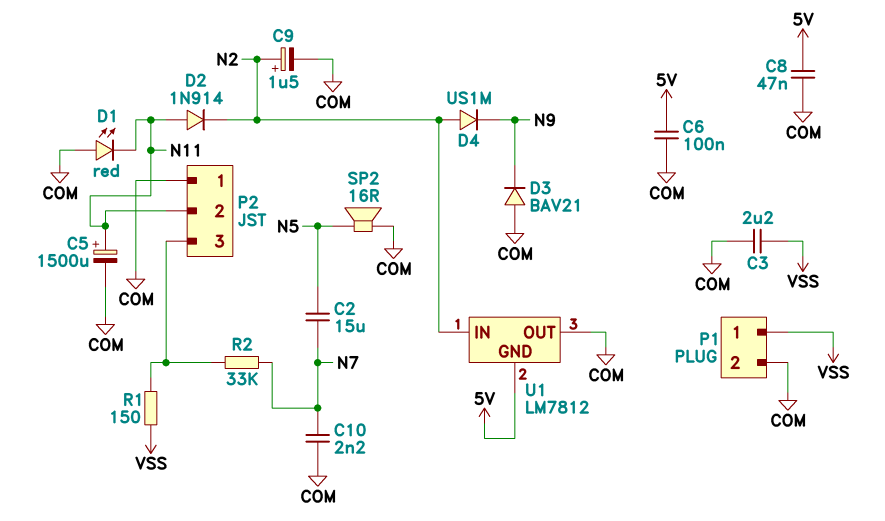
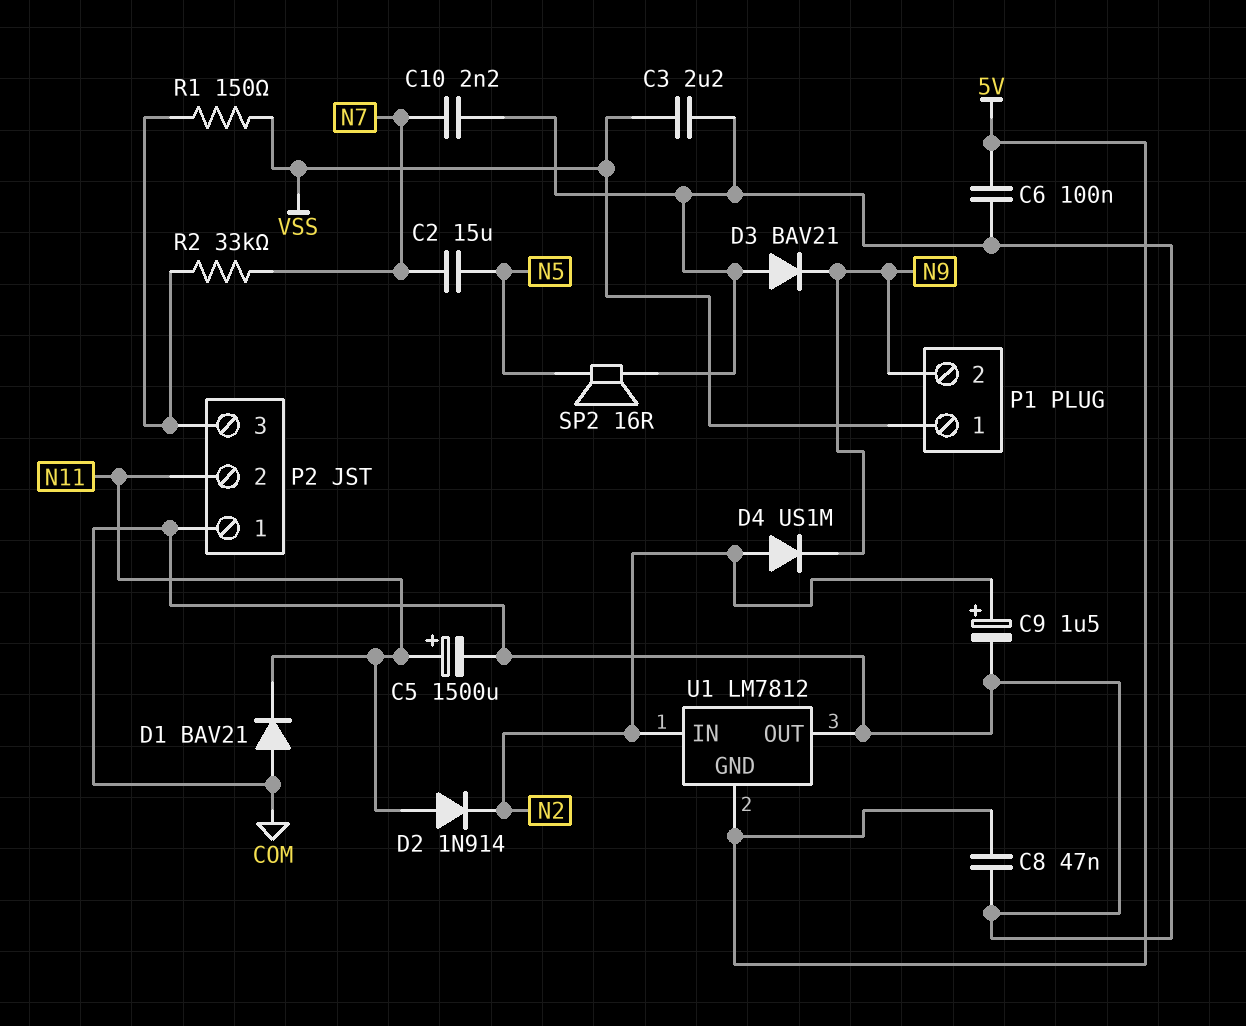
D1: LED red (A COM, K N11) -> diode BAV21 (A COM, K N11)
P1 pin 2: COM -> N9

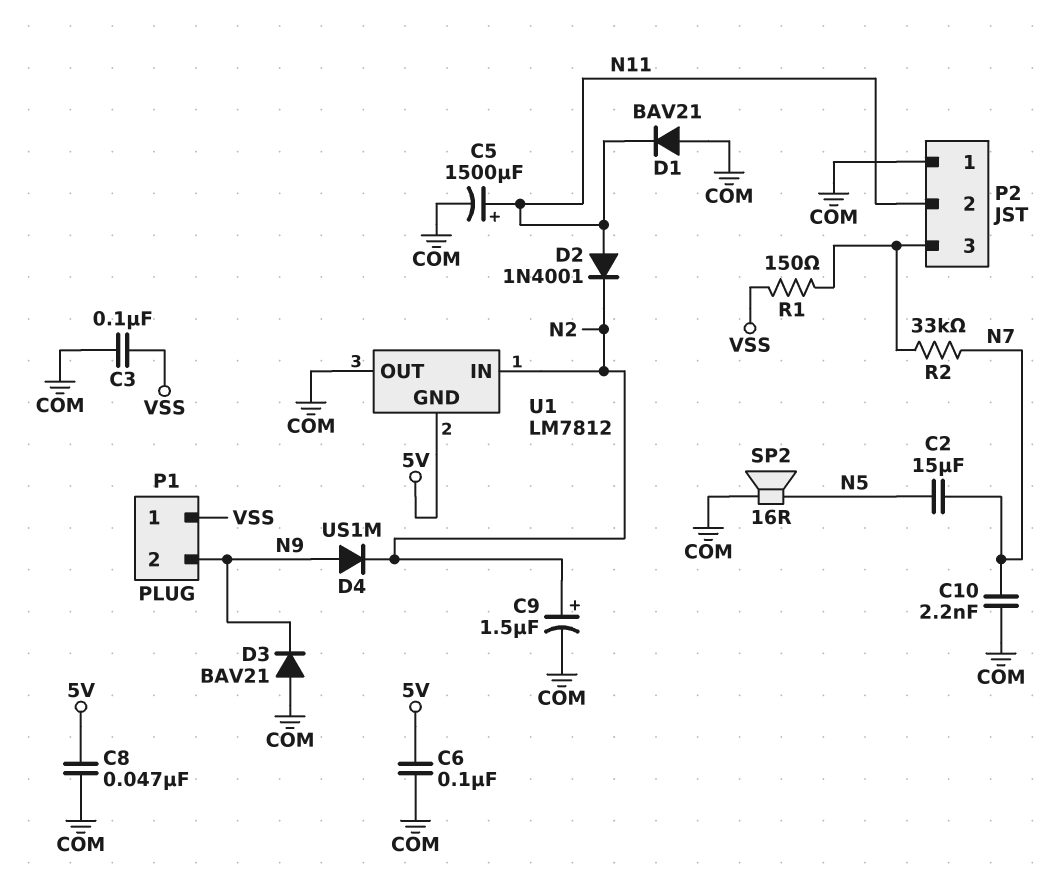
C3: 2.2uF (COM, VSS) -> 100nF (COM, VSS)
D2: diode 1N914 (A N11, K N2) -> diode 1N4001 (A N11, K N2)
D4: diode US1M (A N2, K N9) -> diode US1M (A N9, K N2)

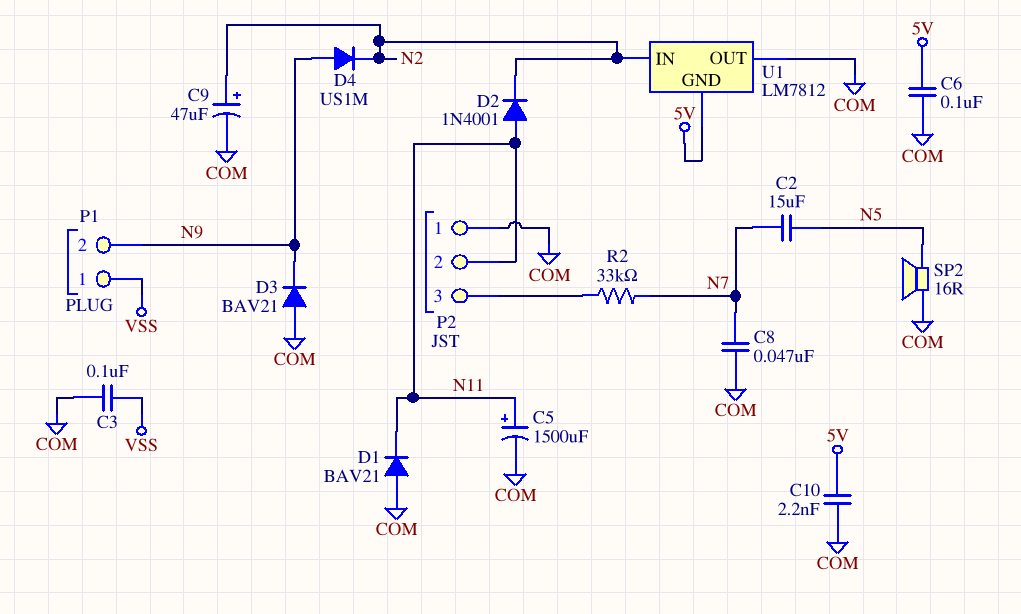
C8: 47nF (5V, COM) -> 47nF (COM, N7)
C9: 1.5uF (plus N2, minus COM) -> 47uF (plus N2, minus COM)
C10: 2.2nF (COM, N7) -> 2.2nF (5V, COM)
R1: 150 (P2/3, VSS) -> none

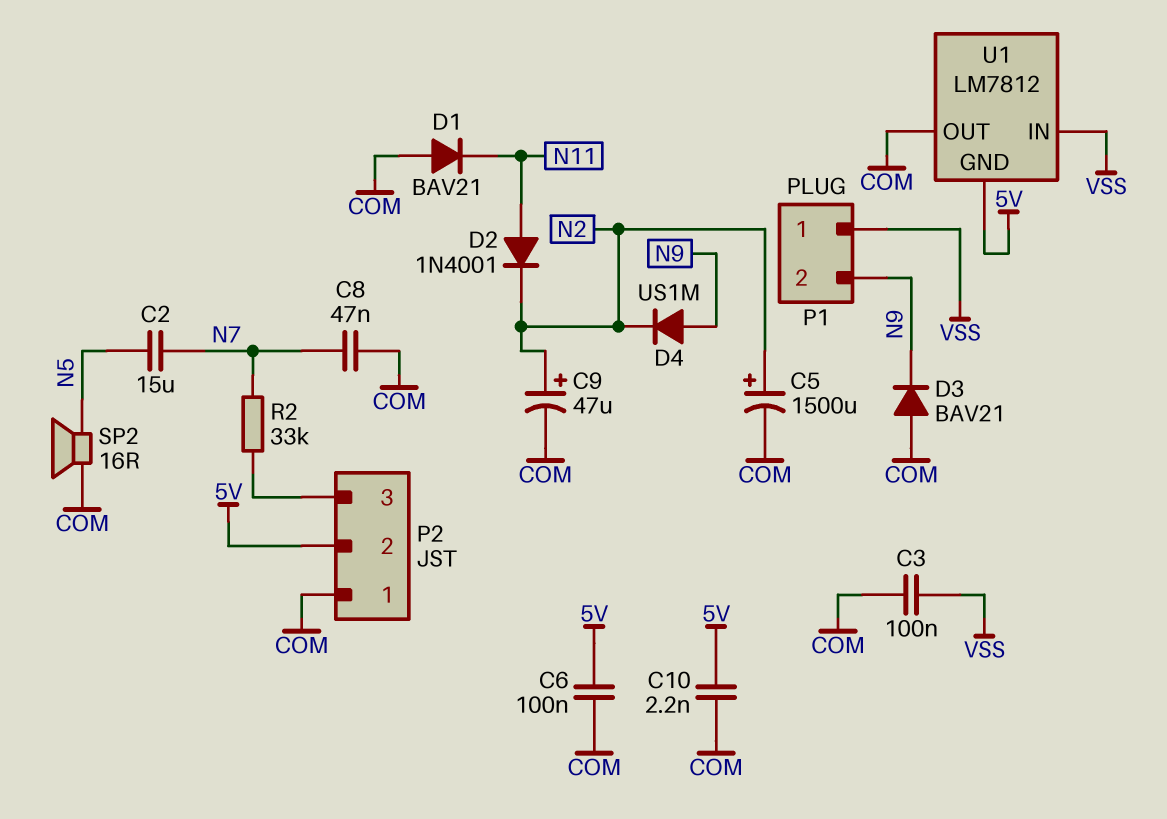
C5: 1500uF (plus N11, minus COM) -> 1500uF (plus N2, minus COM)
P2 pin 2: N11 -> 5V
U1 pin IN: N2 -> VSS

